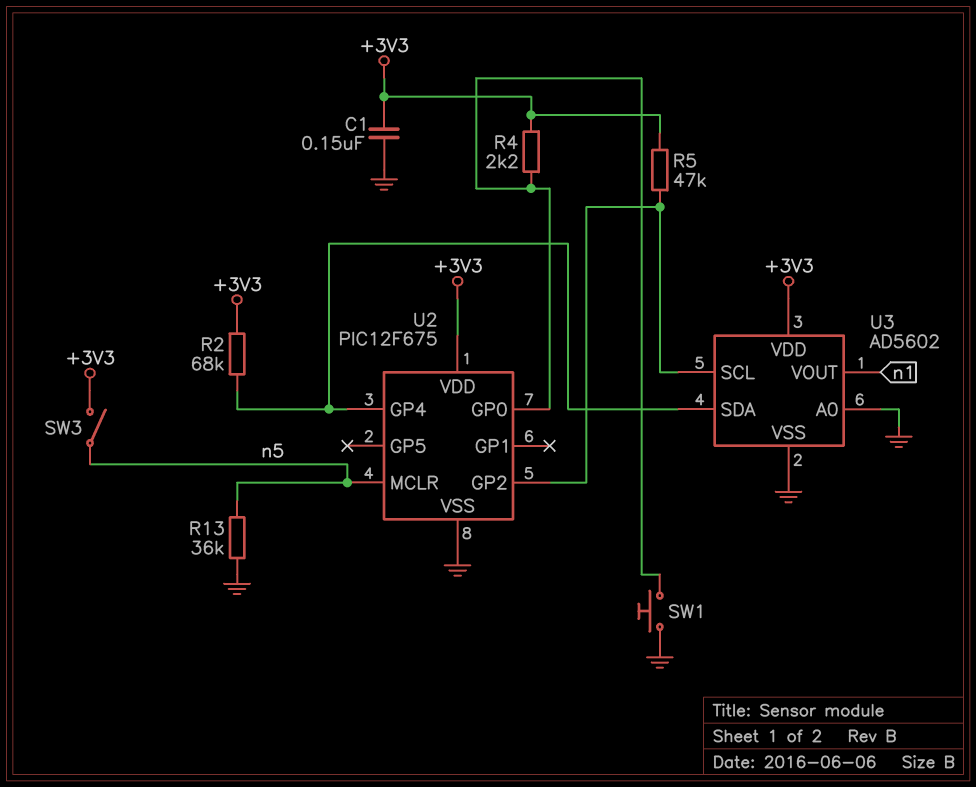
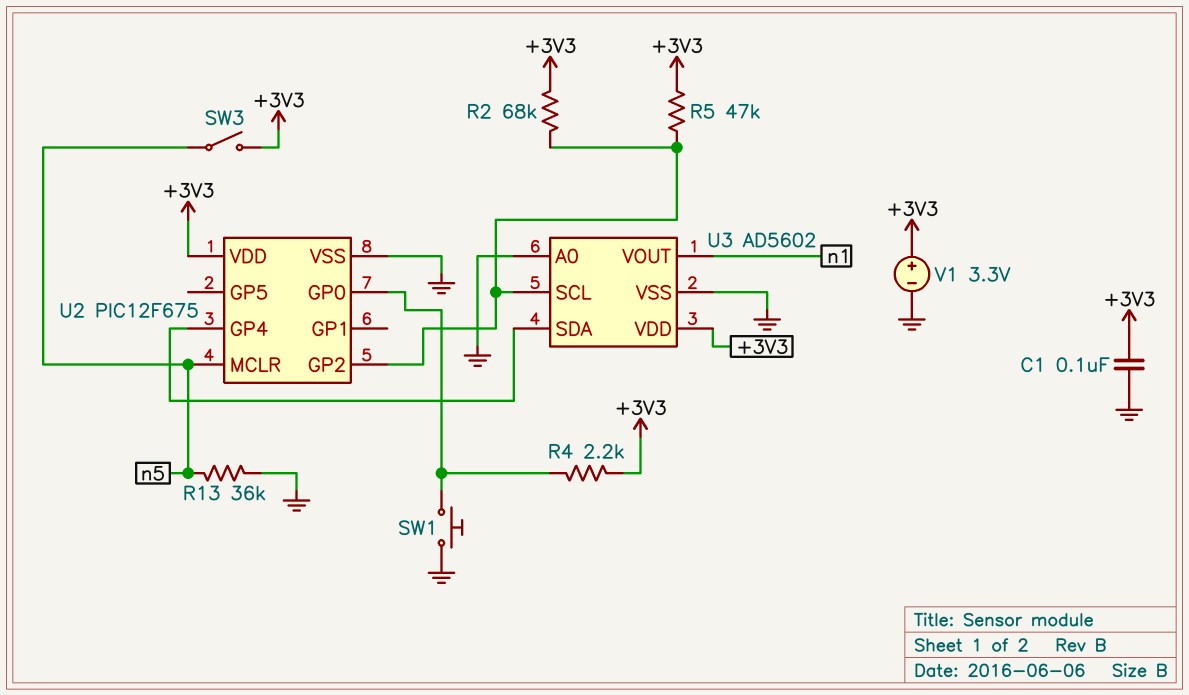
C1: 150nF (+3V3, GND) -> 100nF (+3V3, GND)
R2: 68k (+3V3, U2/GP4) -> 68k (+3V3, U2/GP2)
V1: none -> 3.3V (plus +3V3, minus GND)

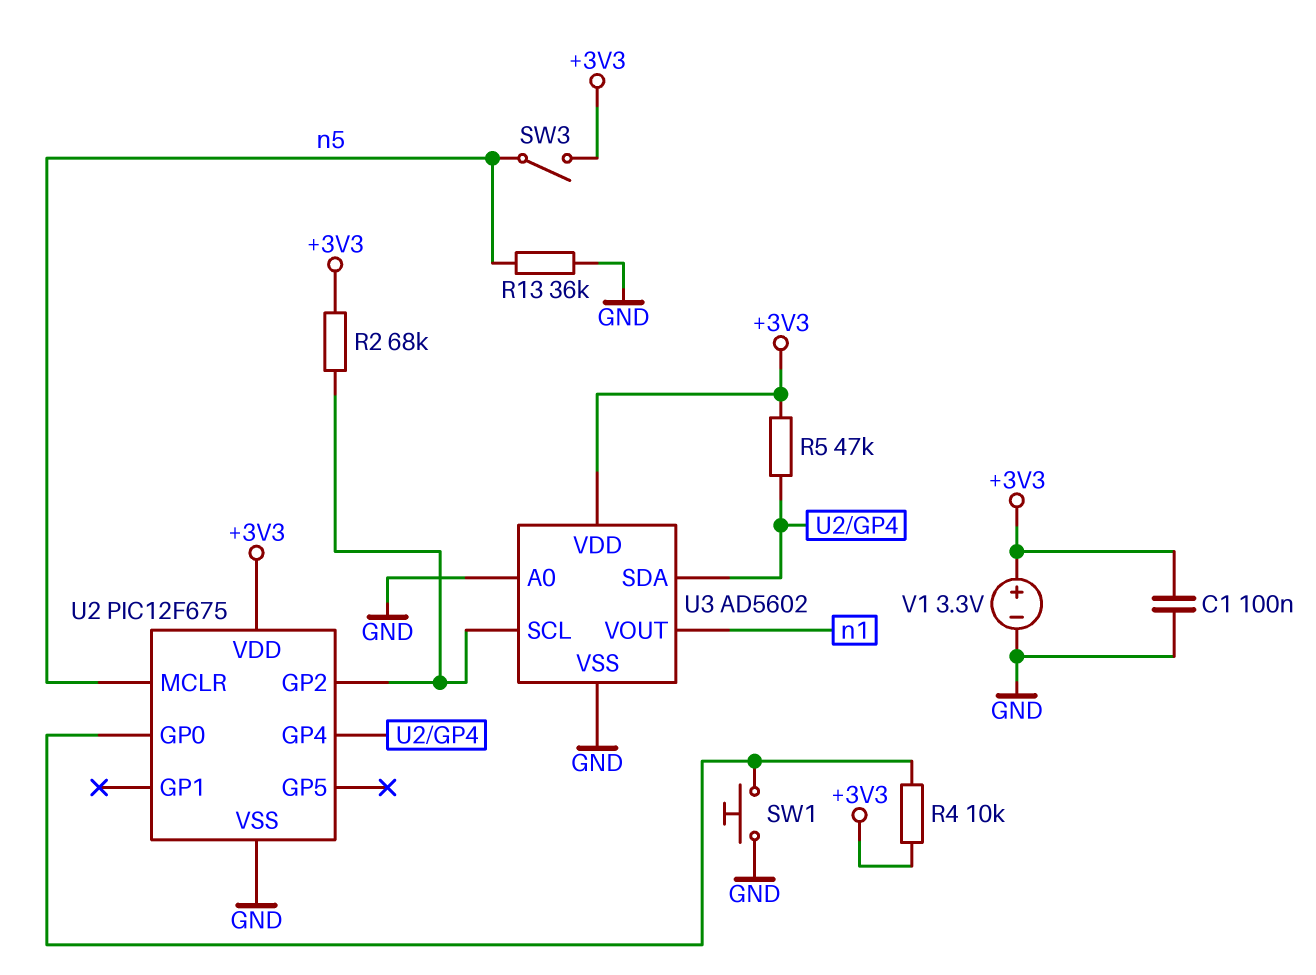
R4: 2.2k (+3V3, U2/GP0) -> 10k (+3V3, U2/GP0)
R5: 47k (+3V3, U2/GP2) -> 47k (+3V3, U2/GP4)

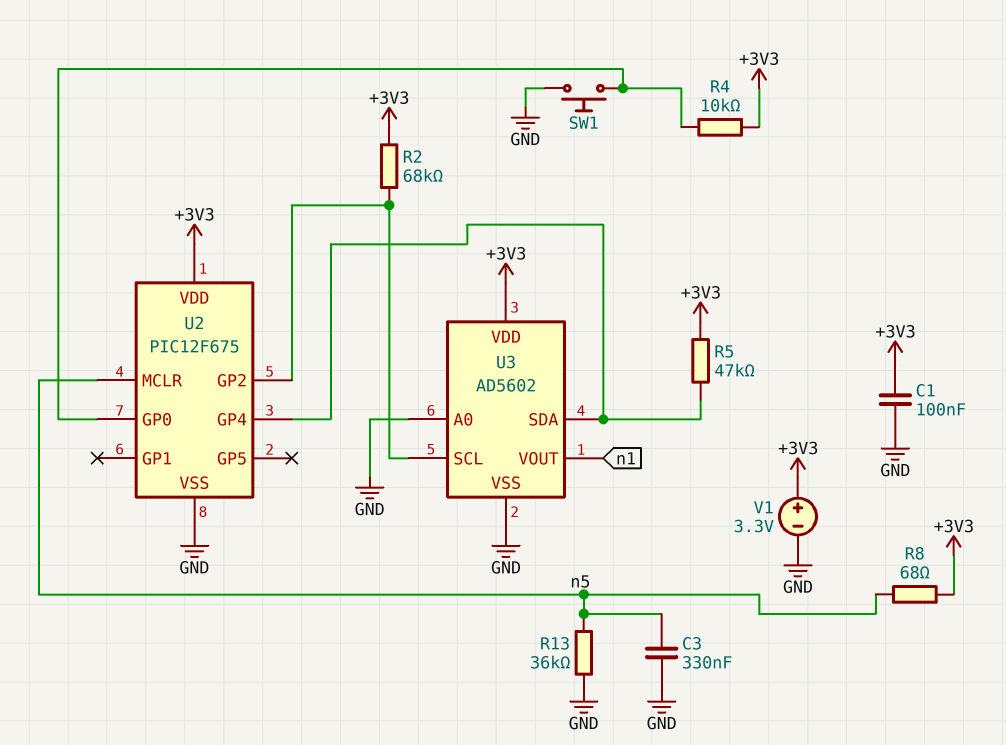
C3: none -> 330nF (GND, n5)
R8: none -> 68 (+3V3, n5)
SW3: switch (+3V3, n5) -> none

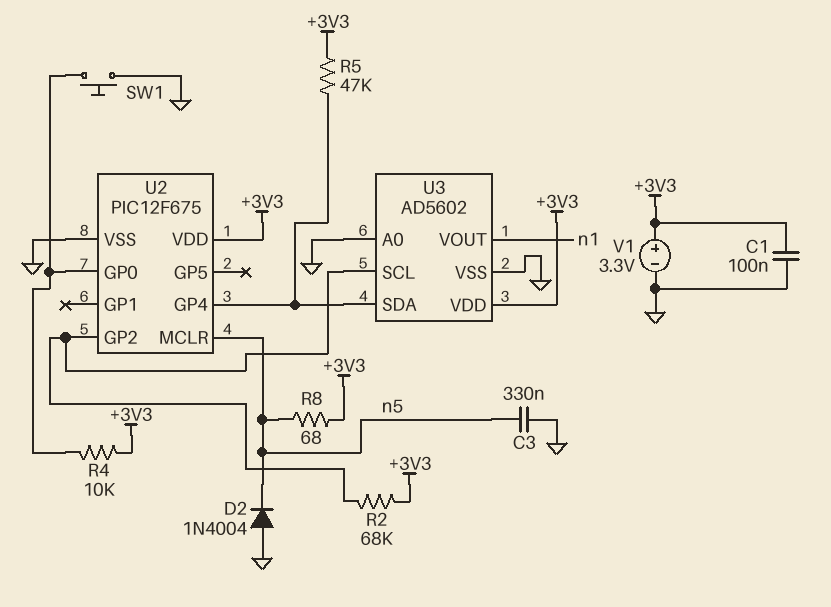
D2: none -> diode 1N4004 (A GND, K n5)
R13: 36k (GND, n5) -> none

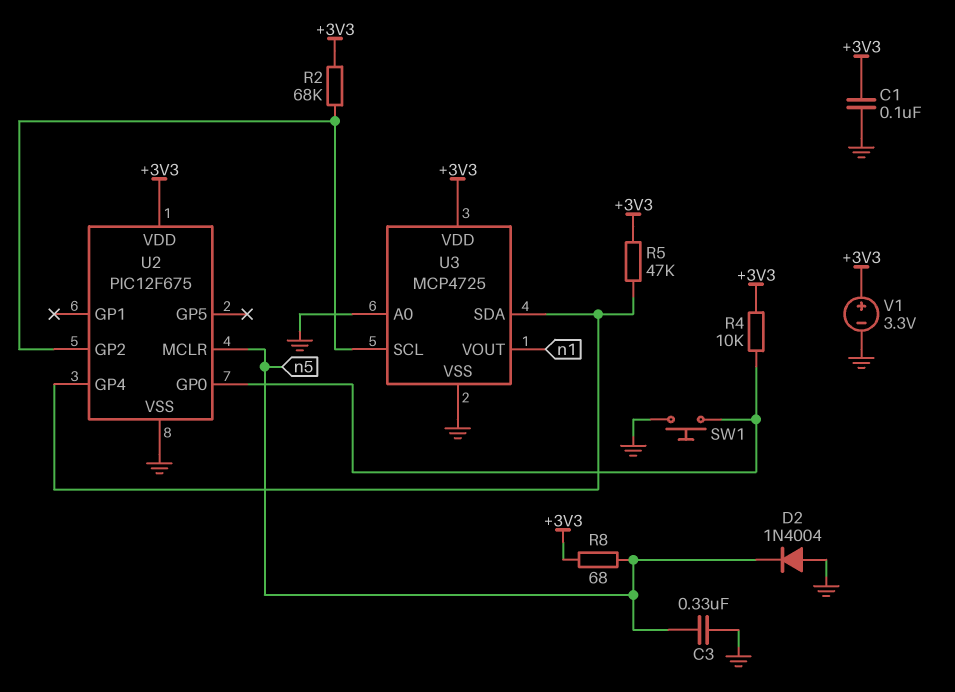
U3: AD5602 -> MCP4725

